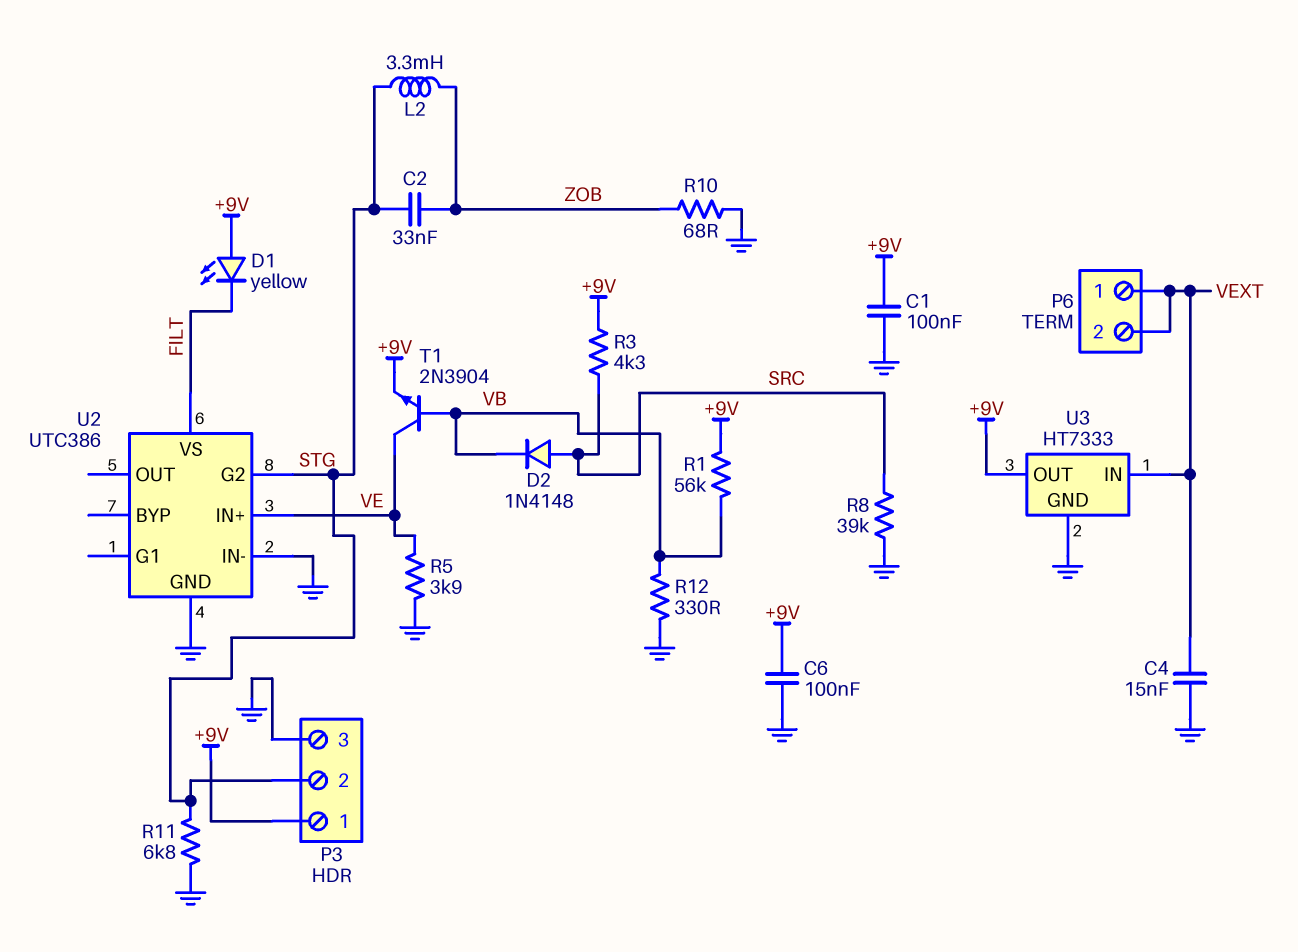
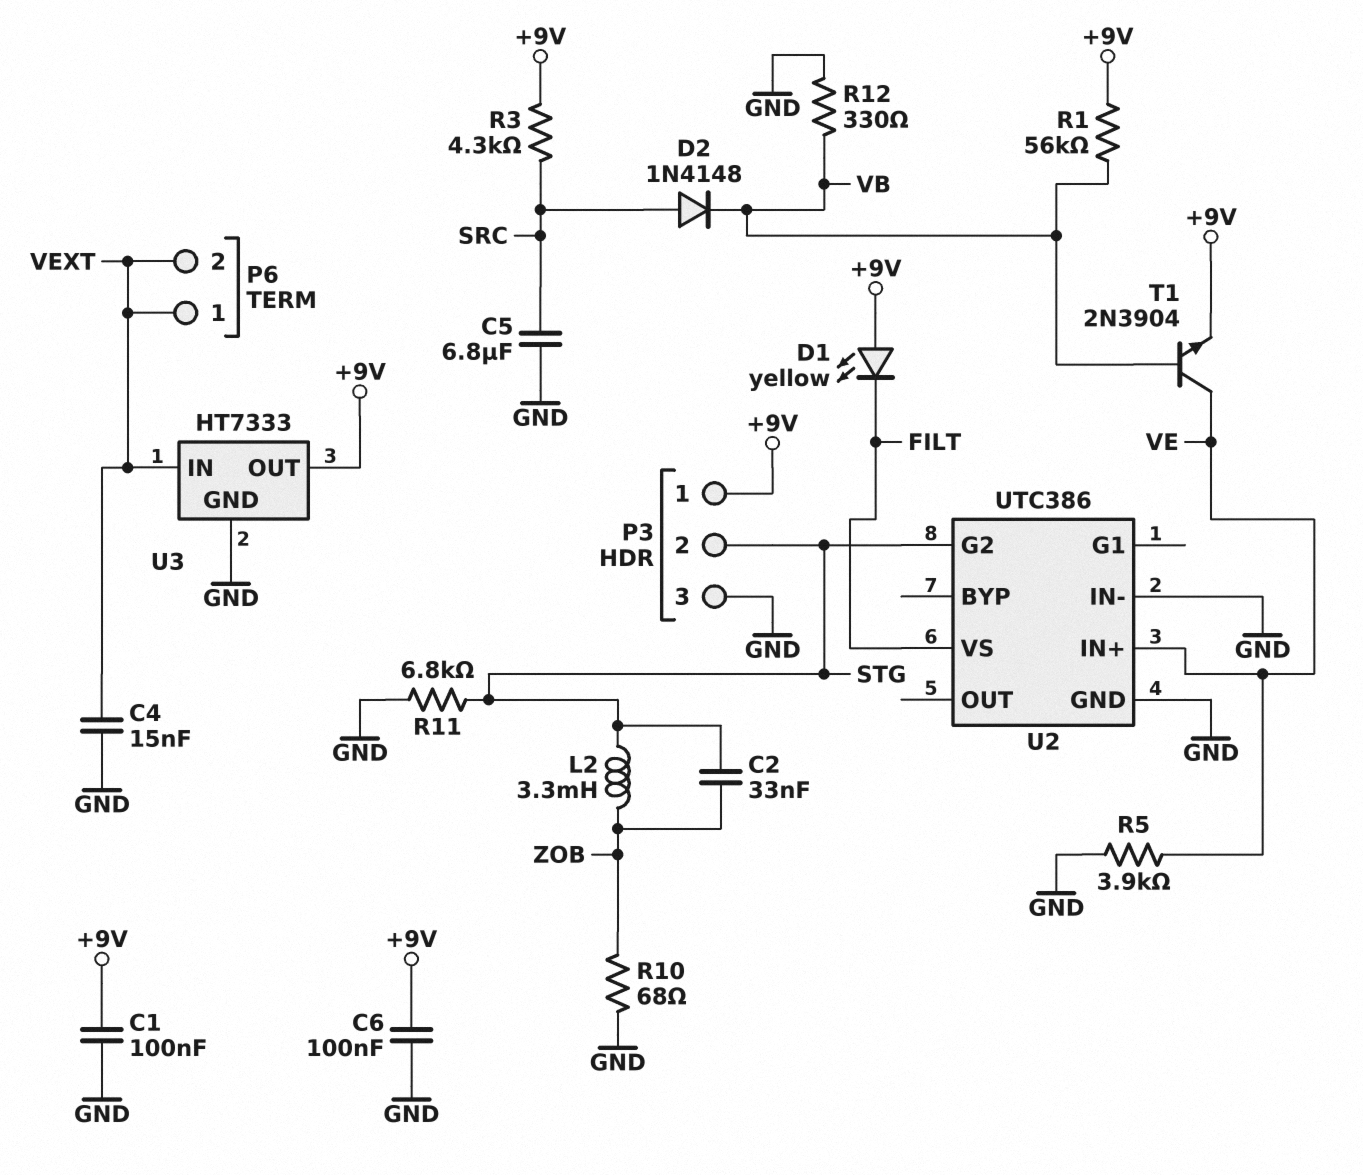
C5: none -> 6.8uF (GND, SRC)
R8: 39k (GND, SRC) -> none

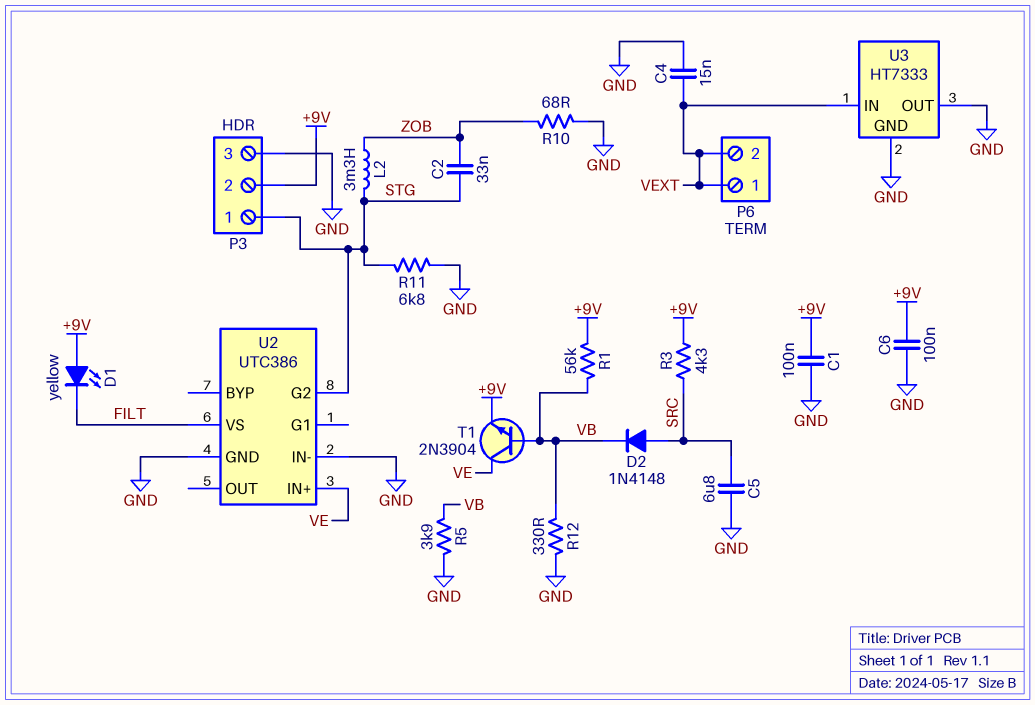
P3 pin 1: +9V -> STG
P3 pin 2: STG -> +9V
R5: 3.9k (GND, VE) -> 3.9k (GND, VB)
U3 pin OUT: +9V -> GND

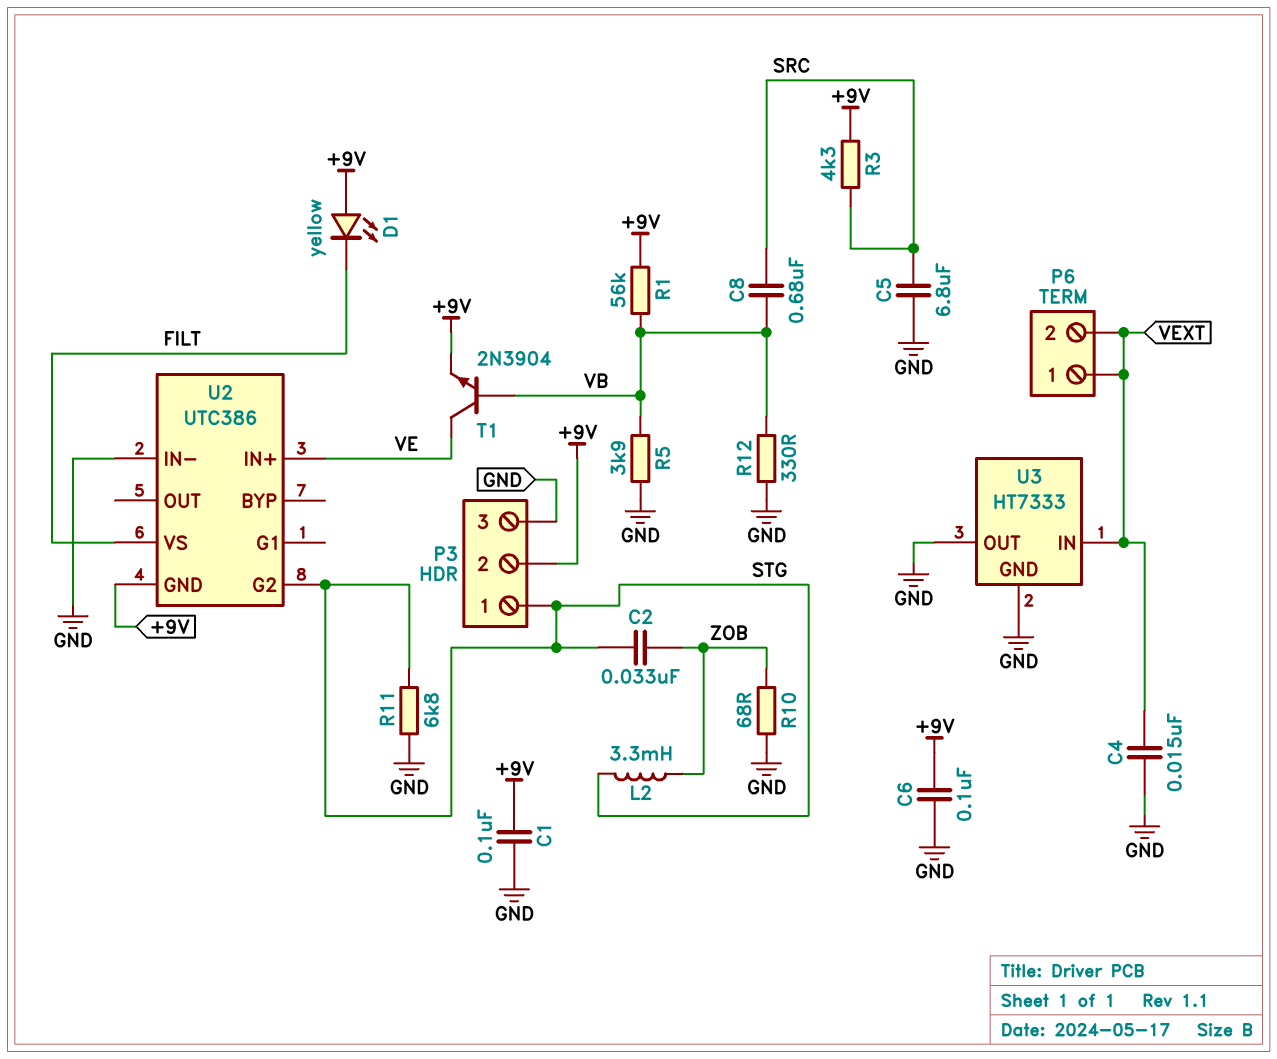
C8: none -> 680nF (SRC, VB)
D2: diode 1N4148 (A SRC, K VB) -> none
U2 pin GND: GND -> +9V

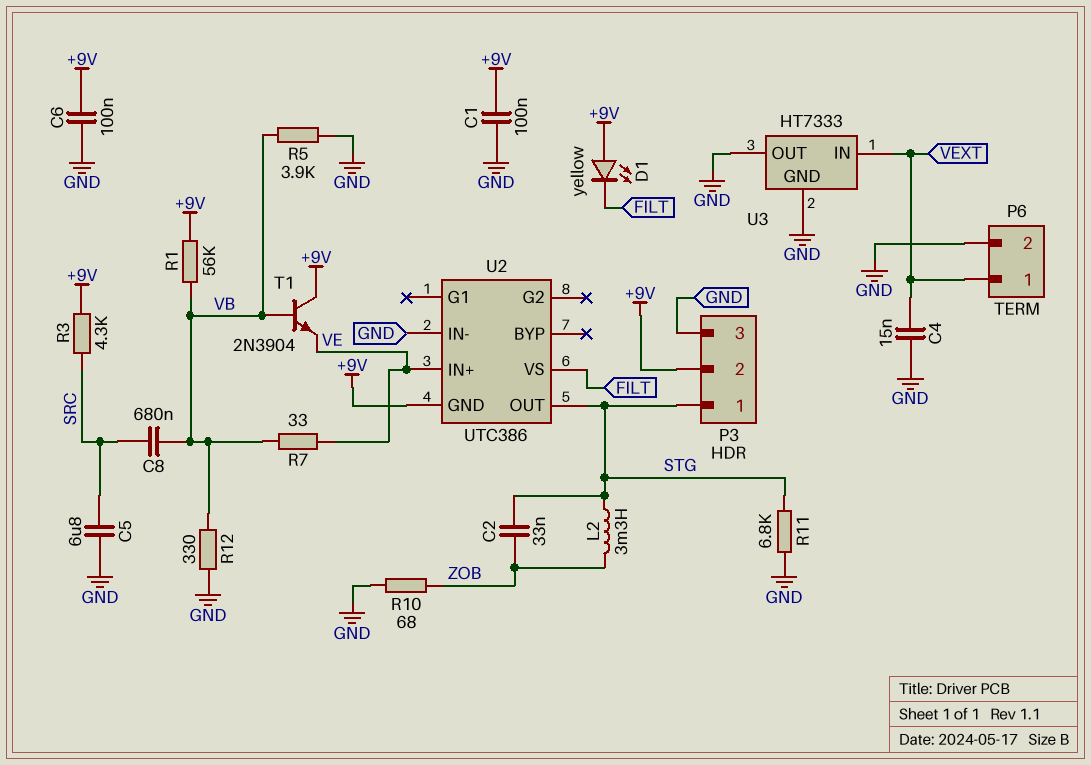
P6 pin 2: VEXT -> GND
R7: none -> 33 (VB, VE)
T1: NPN 2N3904 (B VB, C VE, E +9V) -> NPN 2N3904 (B VB, C +9V, E VE)
U2 pin G2: STG -> none
U2 pin OUT: none -> STG

